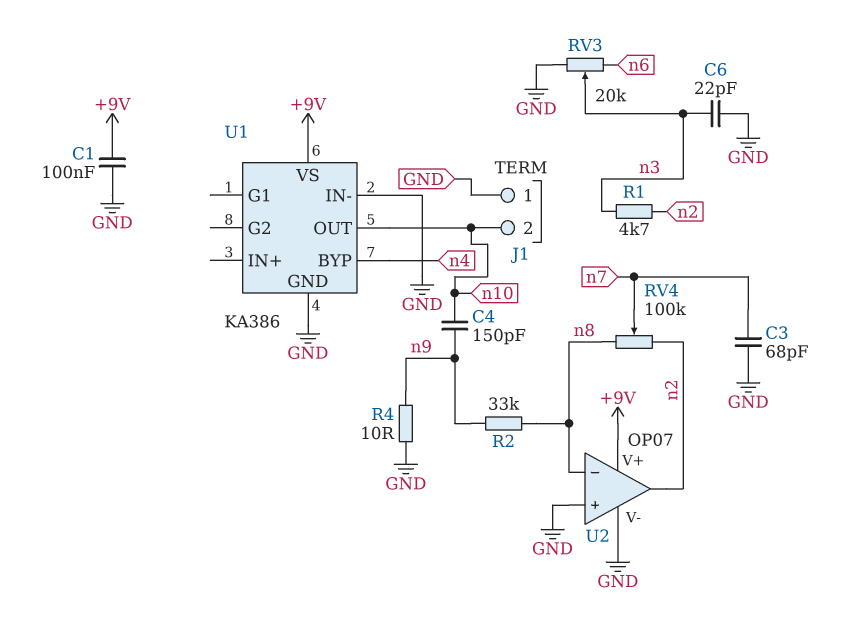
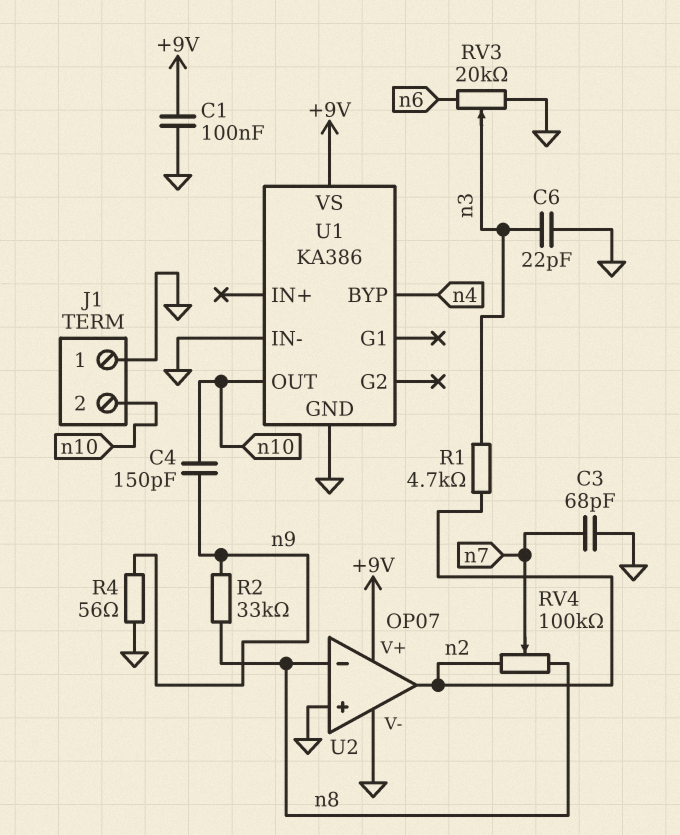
R4: 10 (GND, n9) -> 56 (GND, n9)

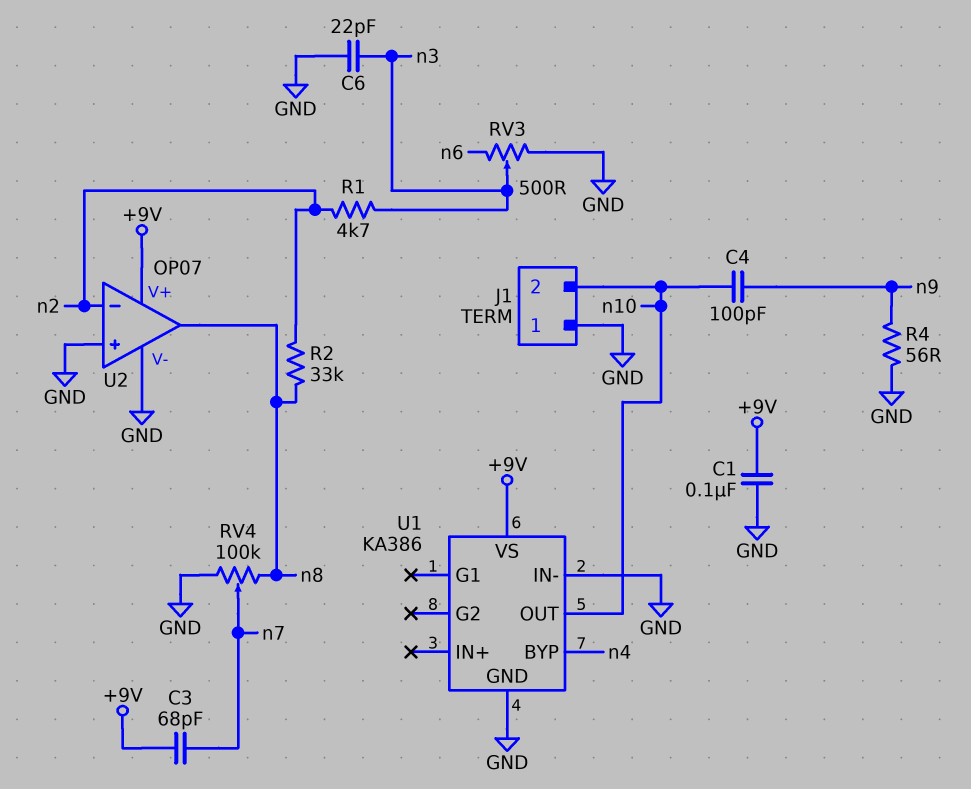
C3: 68pF (GND, n7) -> 68pF (+9V, n7)
C4: 150pF (n9, n10) -> 100pF (n9, n10)
R2: 33k (n8, n9) -> 33k (n2, n8)
RV3: 20k (GND, n6, wiper n3) -> 500 (GND, n6, wiper n3)
RV4: 100k (n2, n8, wiper n7) -> 100k (GND, n8, wiper n7)
U2 pin in-: n8 -> n2
U2 pin out: n2 -> n8

